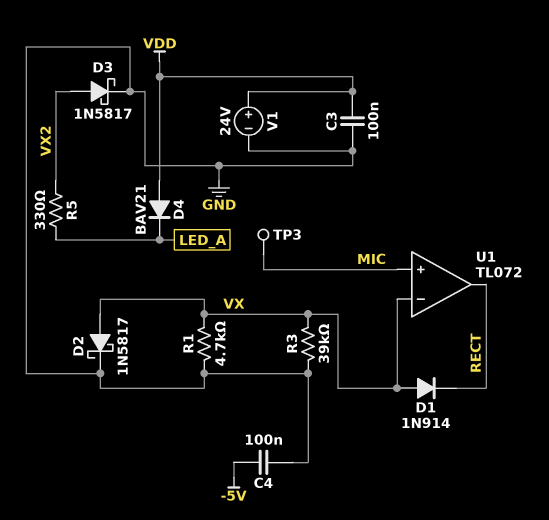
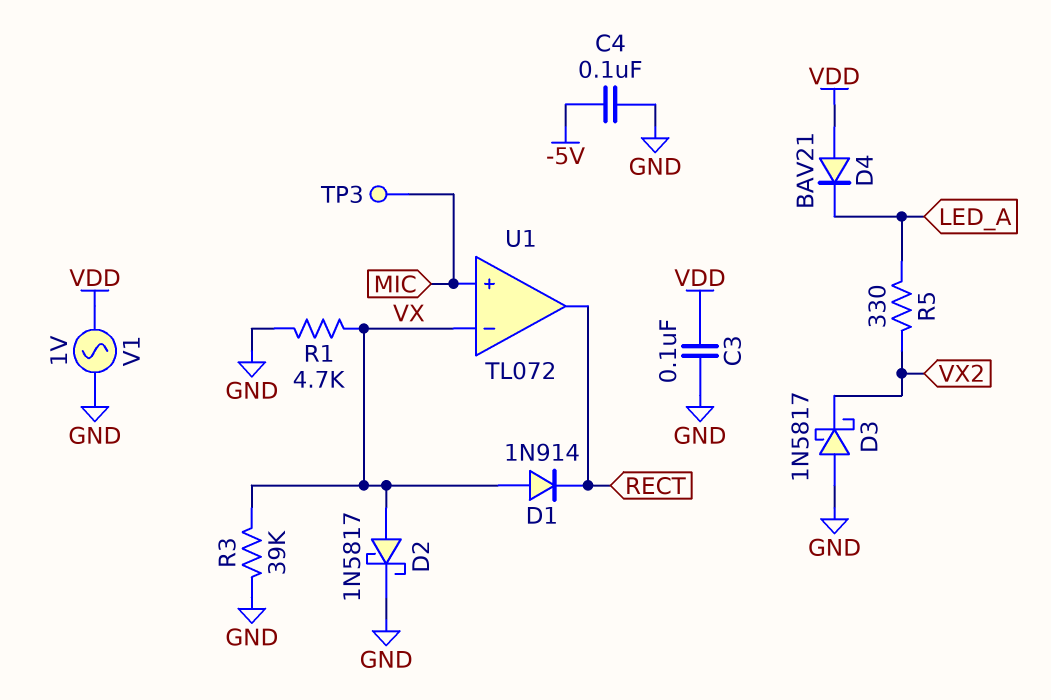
D3: schottky 1N5817 (A VX2, K GND) -> schottky 1N5817 (A GND, K VX2)
V1: 24V (plus VDD, minus GND) -> AC 1V (GND, VDD)

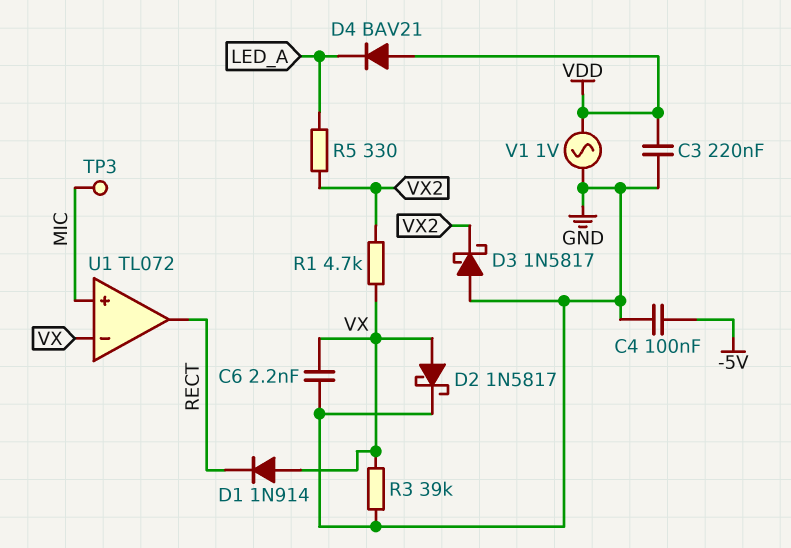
C3: 100nF (GND, VDD) -> 220nF (GND, VDD)
C6: none -> 2.2nF (GND, VX)
R1: 4.7k (GND, VX) -> 4.7k (VX, VX2)

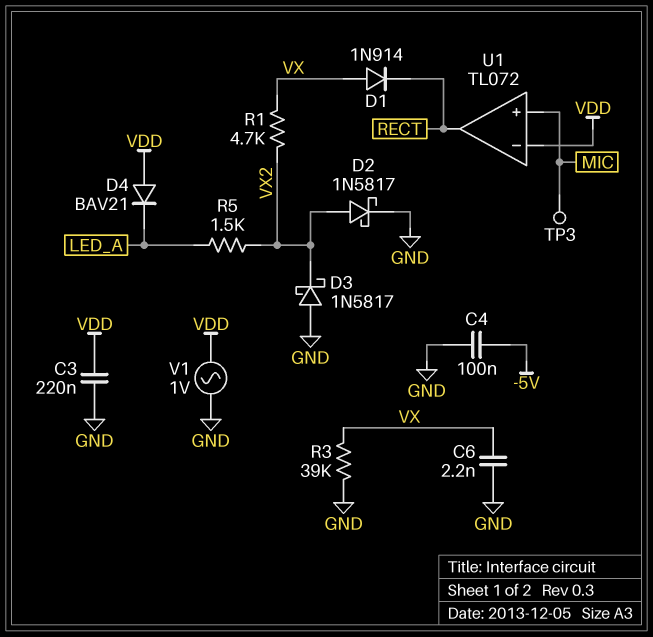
D2: schottky 1N5817 (A VX, K GND) -> schottky 1N5817 (A VX2, K GND)
R5: 330 (LED_A, VX2) -> 1.5k (LED_A, VX2)
U1 pin in-: VX -> VDD

